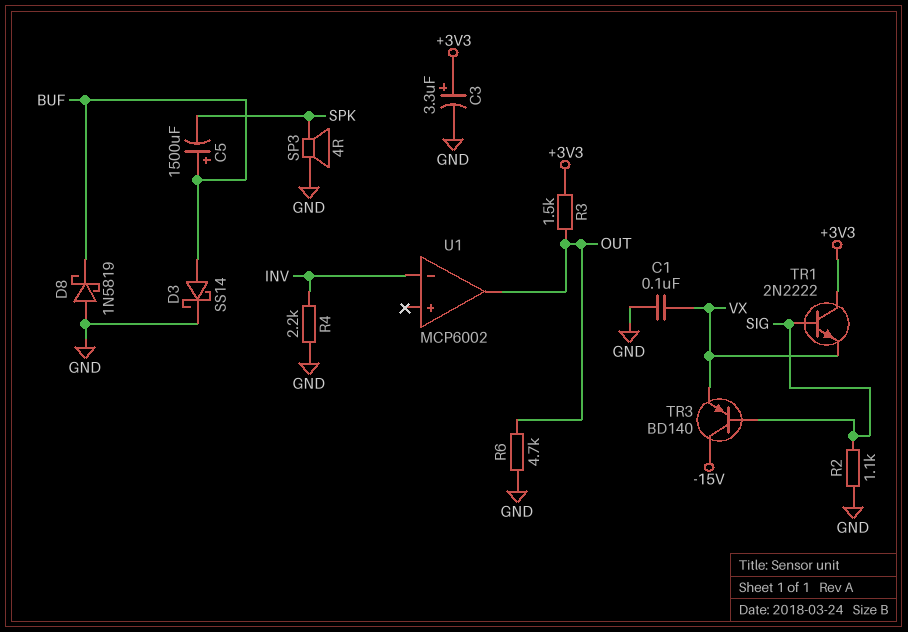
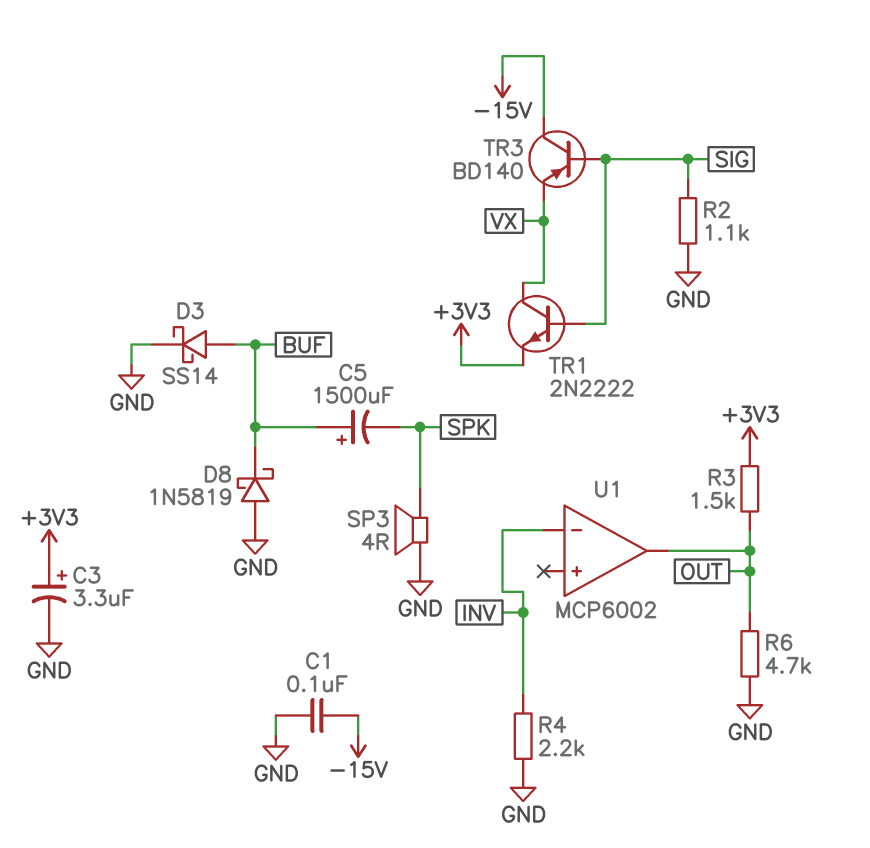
C1: 100nF (GND, VX) -> 100nF (-15V, GND)
TR1: NPN 2N2222 (B SIG, C +3V3, E VX) -> NPN 2N2222 (B SIG, C VX, E +3V3)

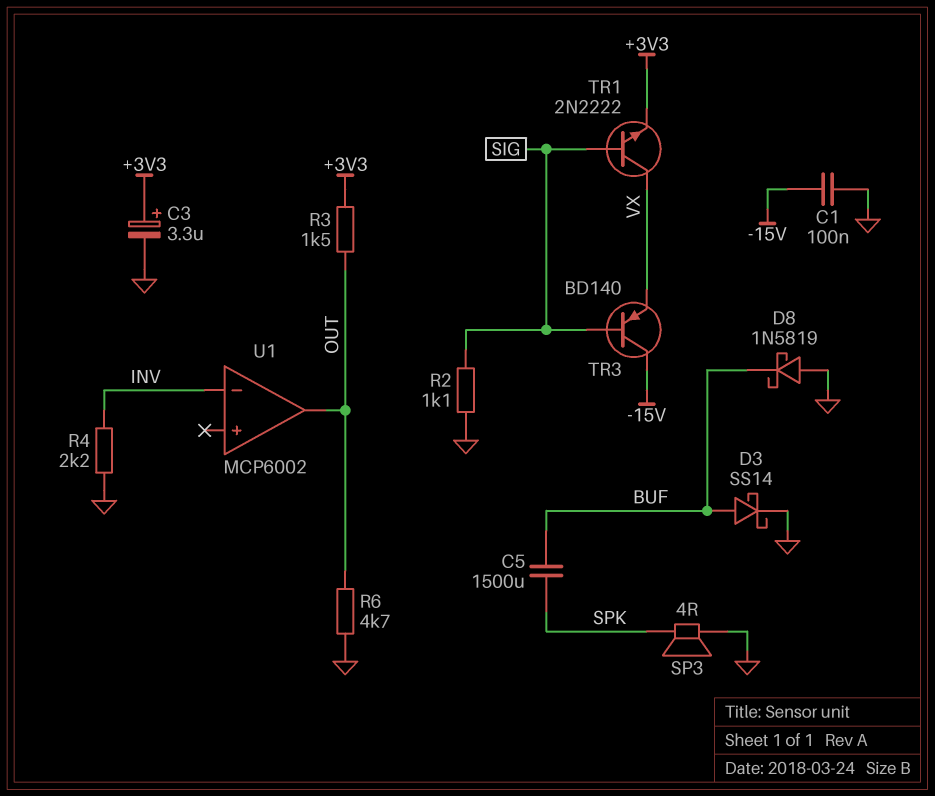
C5: 1500uF (plus BUF, minus SPK) -> 1500uF (BUF, SPK)

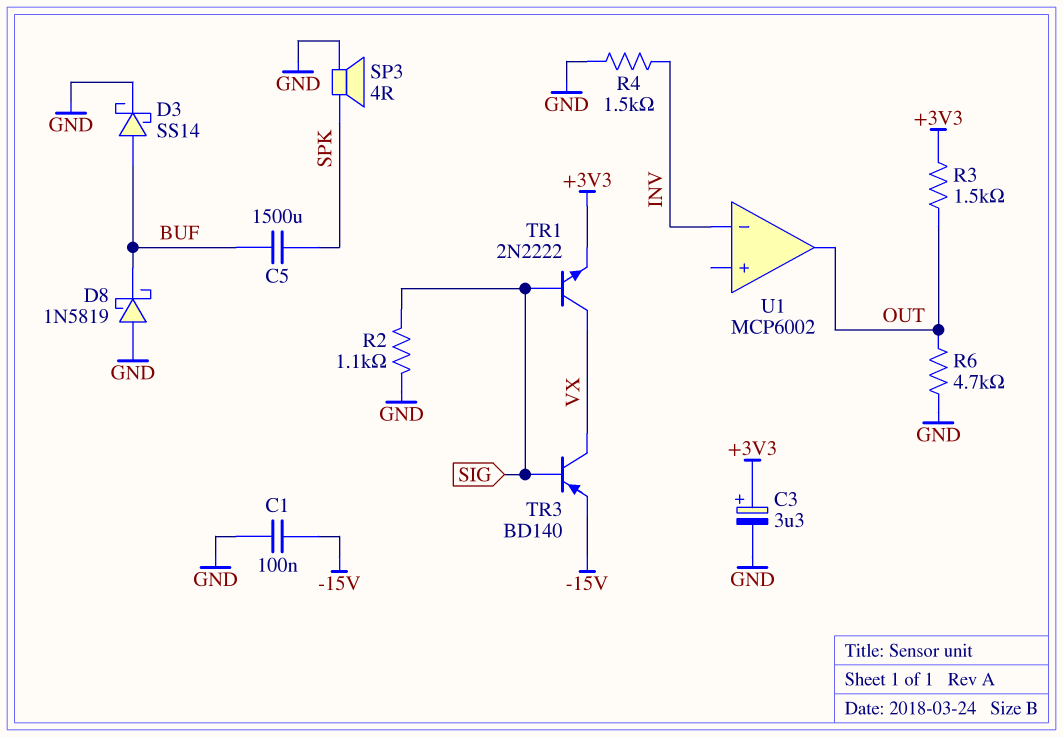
R4: 2.2k (GND, INV) -> 1.5k (GND, INV)
TR3: PNP BD140 (B SIG, C -15V, E VX) -> PNP BD140 (B SIG, C VX, E -15V)

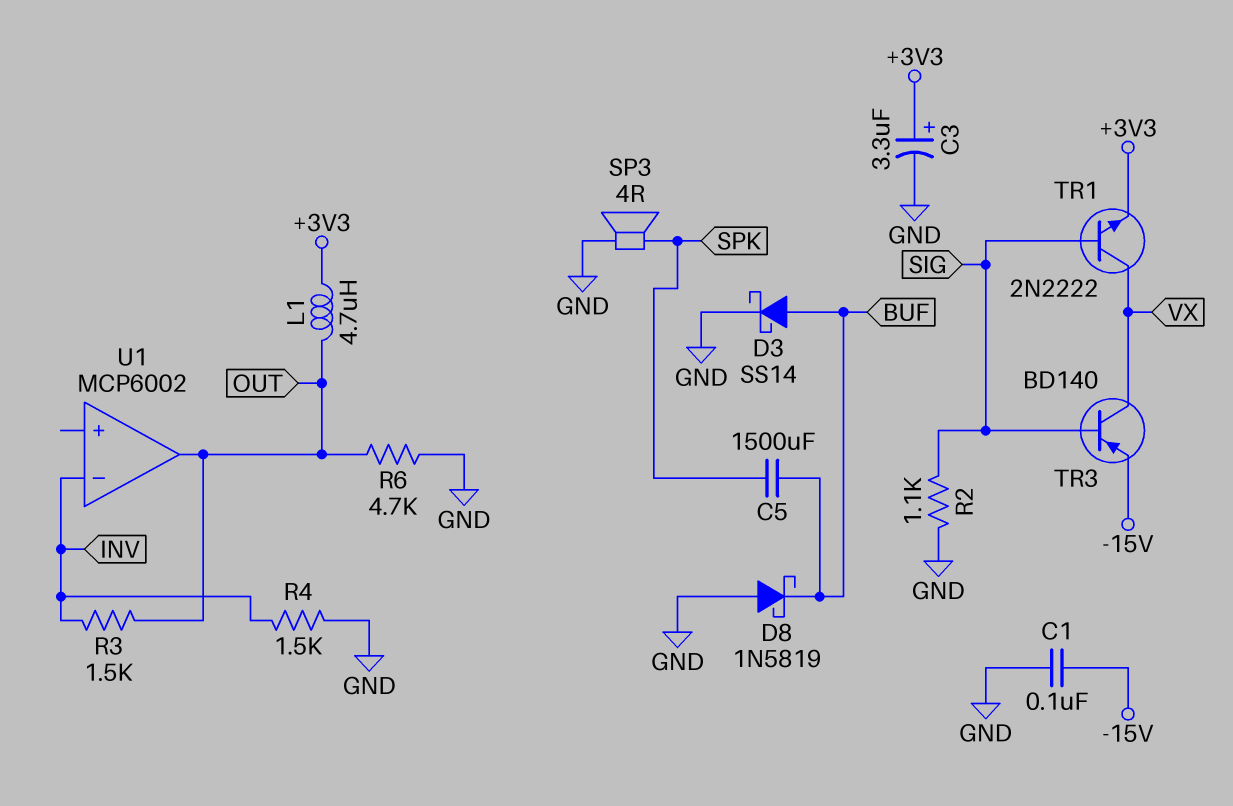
L1: none -> 4.7uH (+3V3, OUT)
R3: 1.5k (+3V3, OUT) -> 1.5k (INV, OUT)

